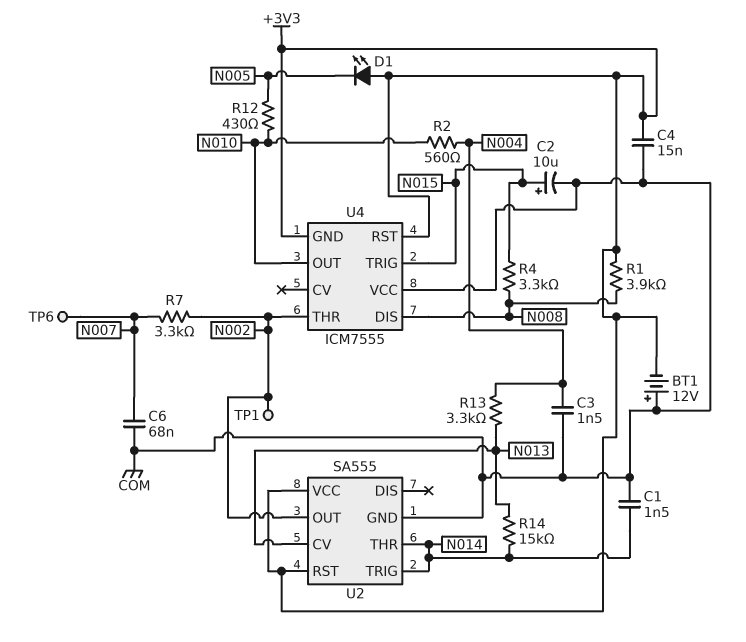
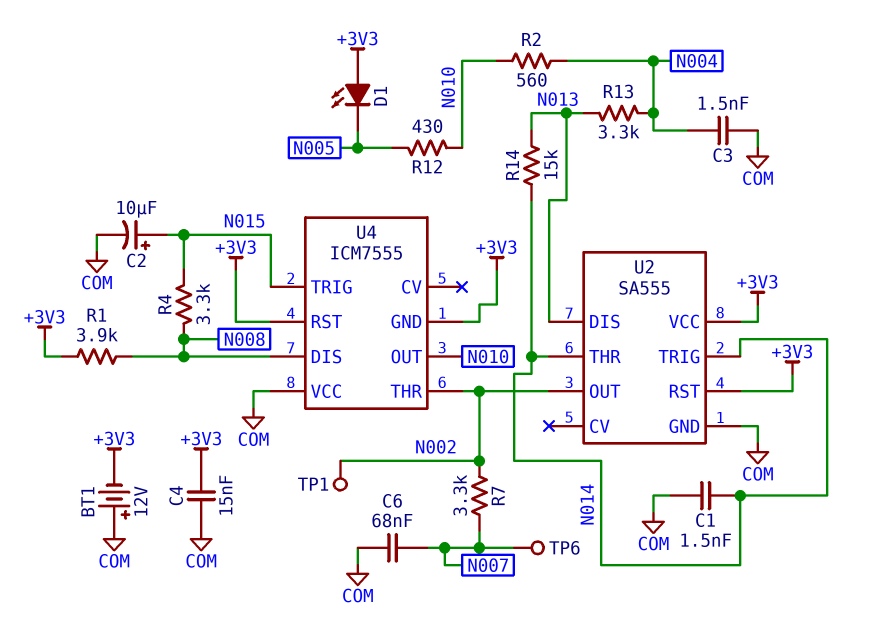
U2 pin CV: N013 -> none
U2 pin DIS: none -> N013

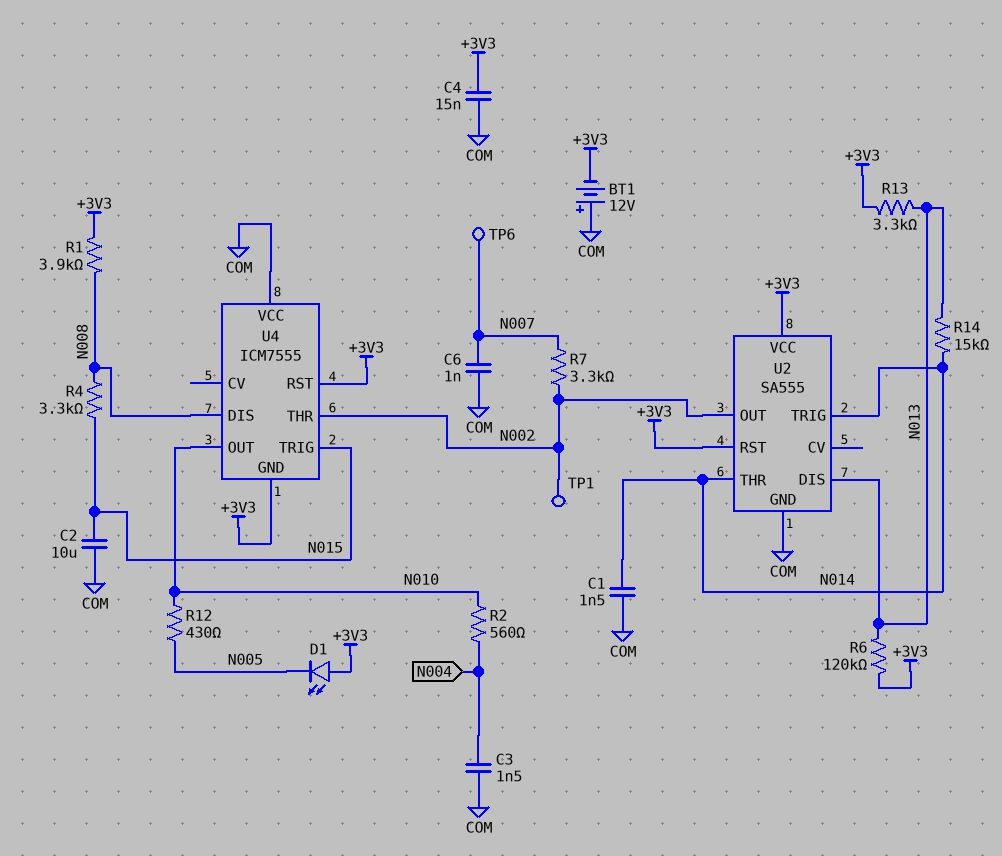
C2: 10uF (plus N015, minus COM) -> 10uF (COM, N015)
C6: 68nF (COM, N007) -> 1nF (COM, N007)
R6: none -> 120k (+3V3, N013)
R13: 3.3k (N004, N013) -> 3.3k (+3V3, N013)

